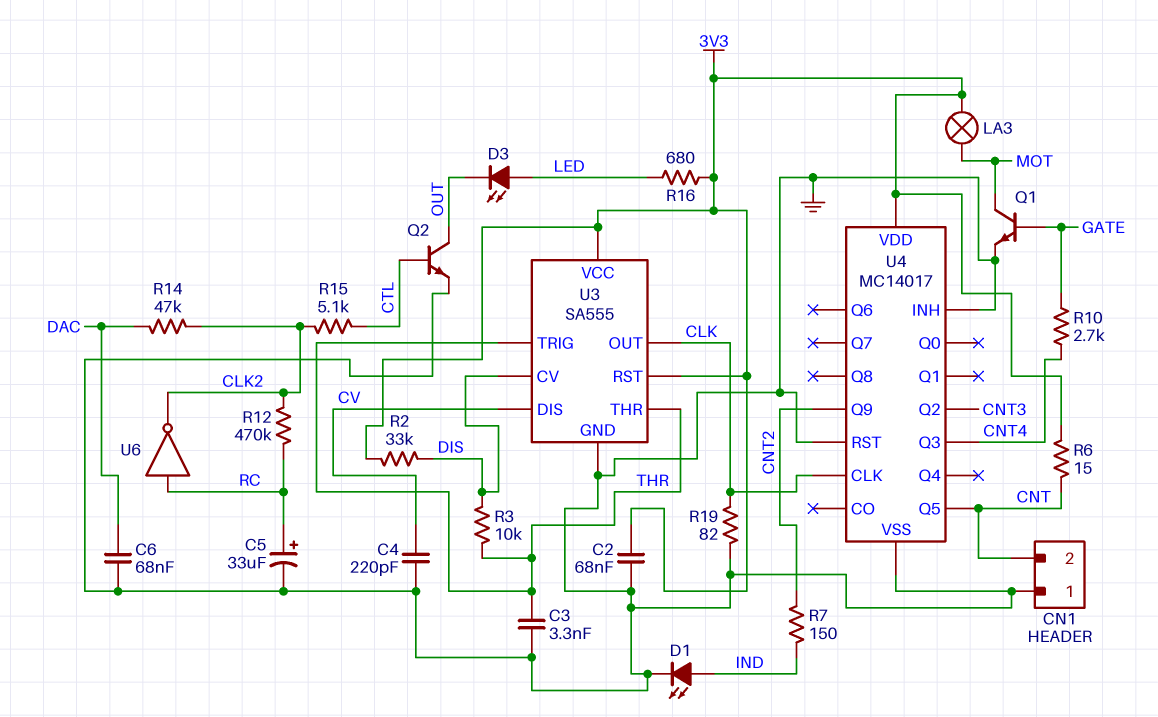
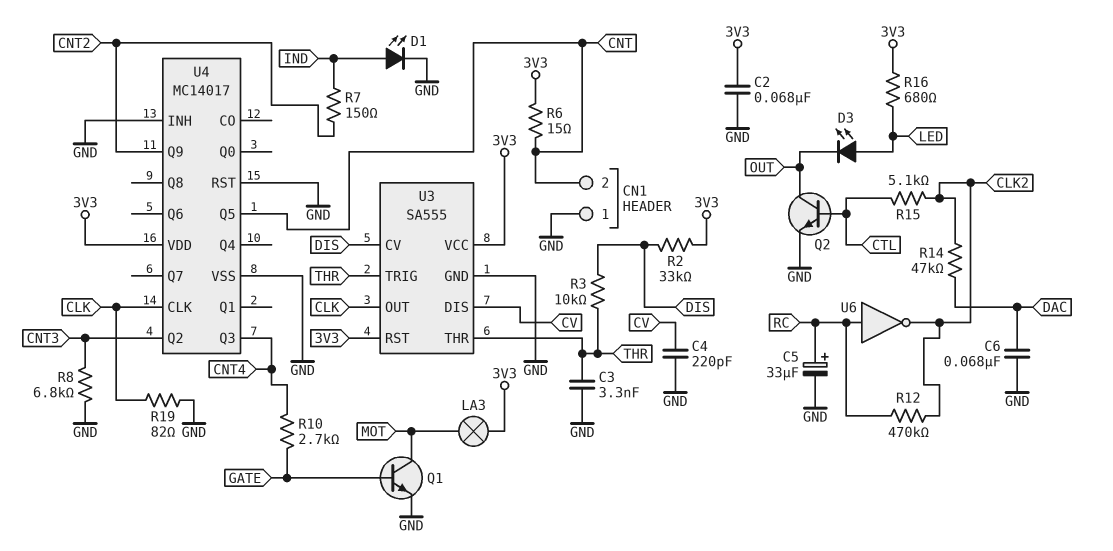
R8: none -> 6.8k (CNT3, GND)

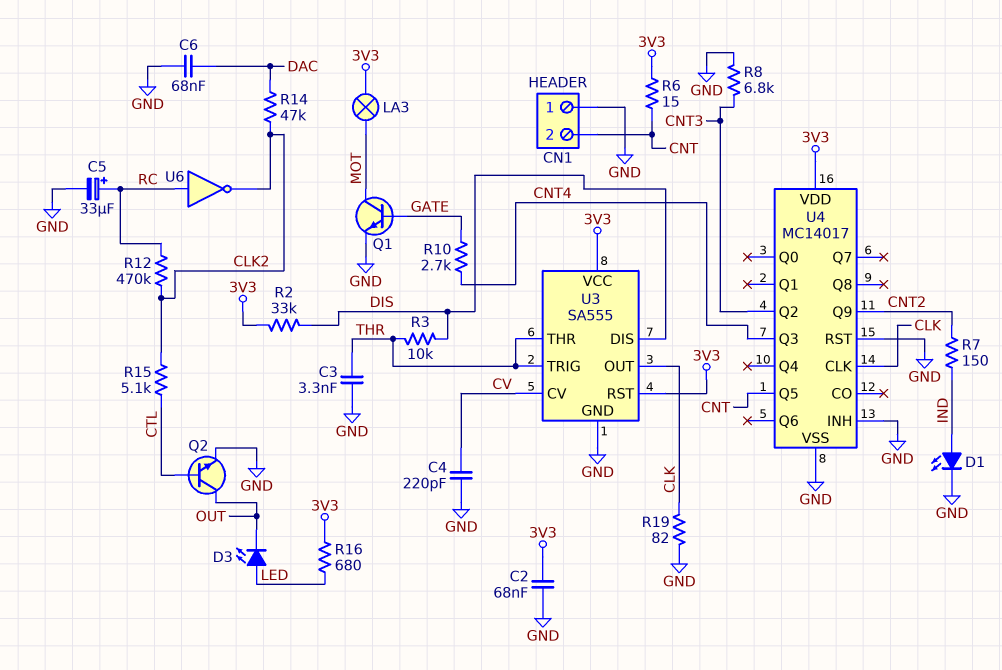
U3 pin CV: DIS -> CV
U3 pin DIS: CV -> DIS

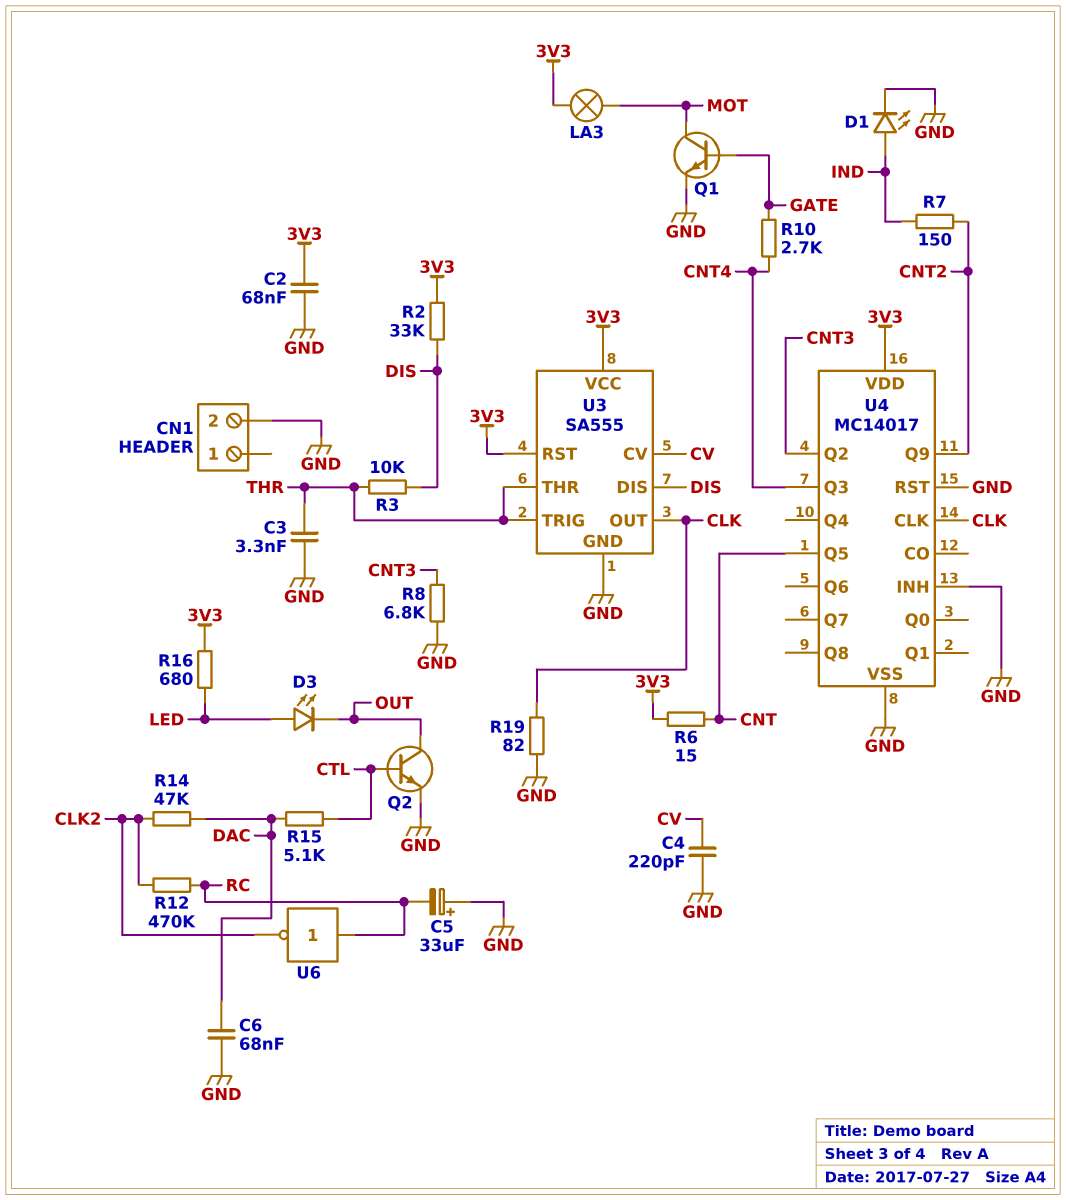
C5: 33uF (plus RC, minus GND) -> 33uF (plus GND, minus RC)
CN1 pin 1: GND -> none
CN1 pin 2: CNT -> GND
R15: 5.1k (CLK2, CTL) -> 5.1k (CTL, DAC)

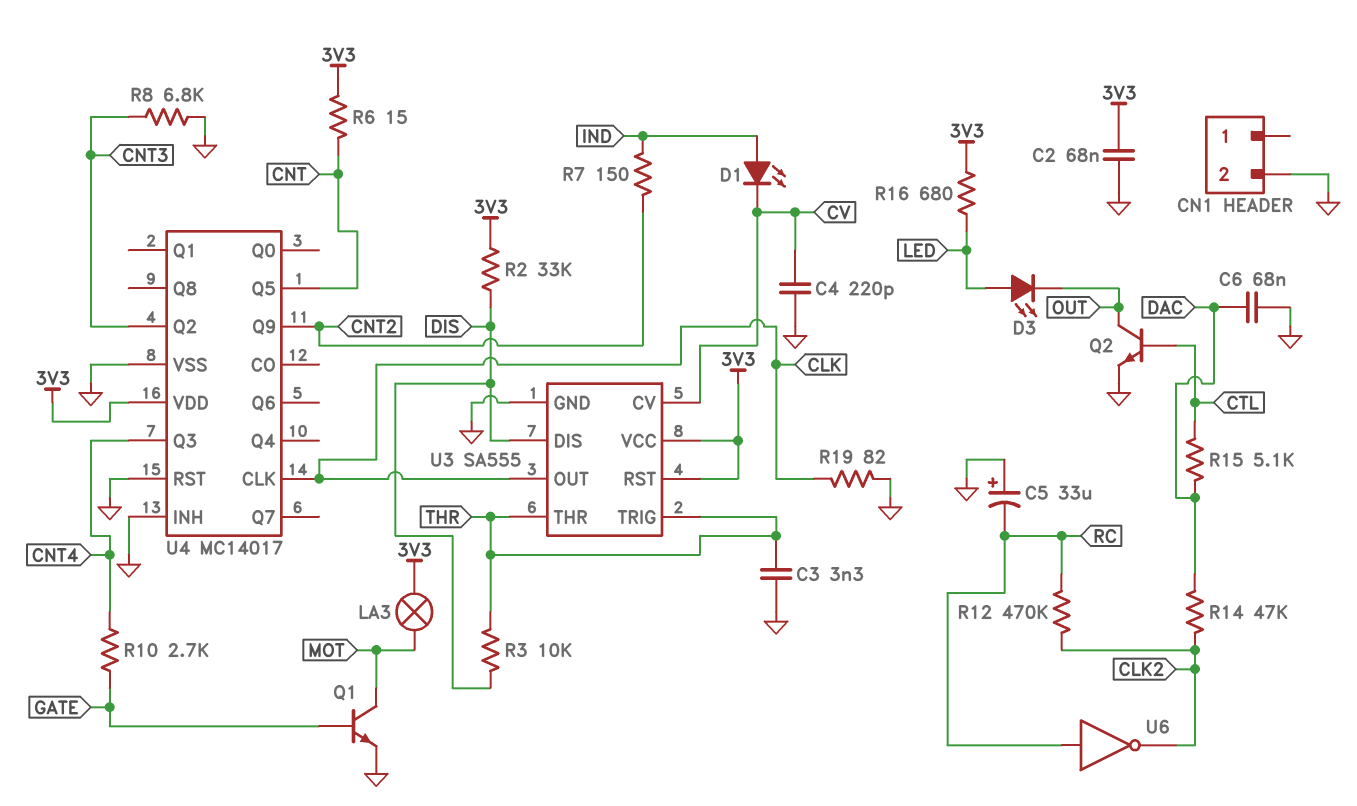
D1: LED (A IND, K GND) -> LED (A IND, K CV)

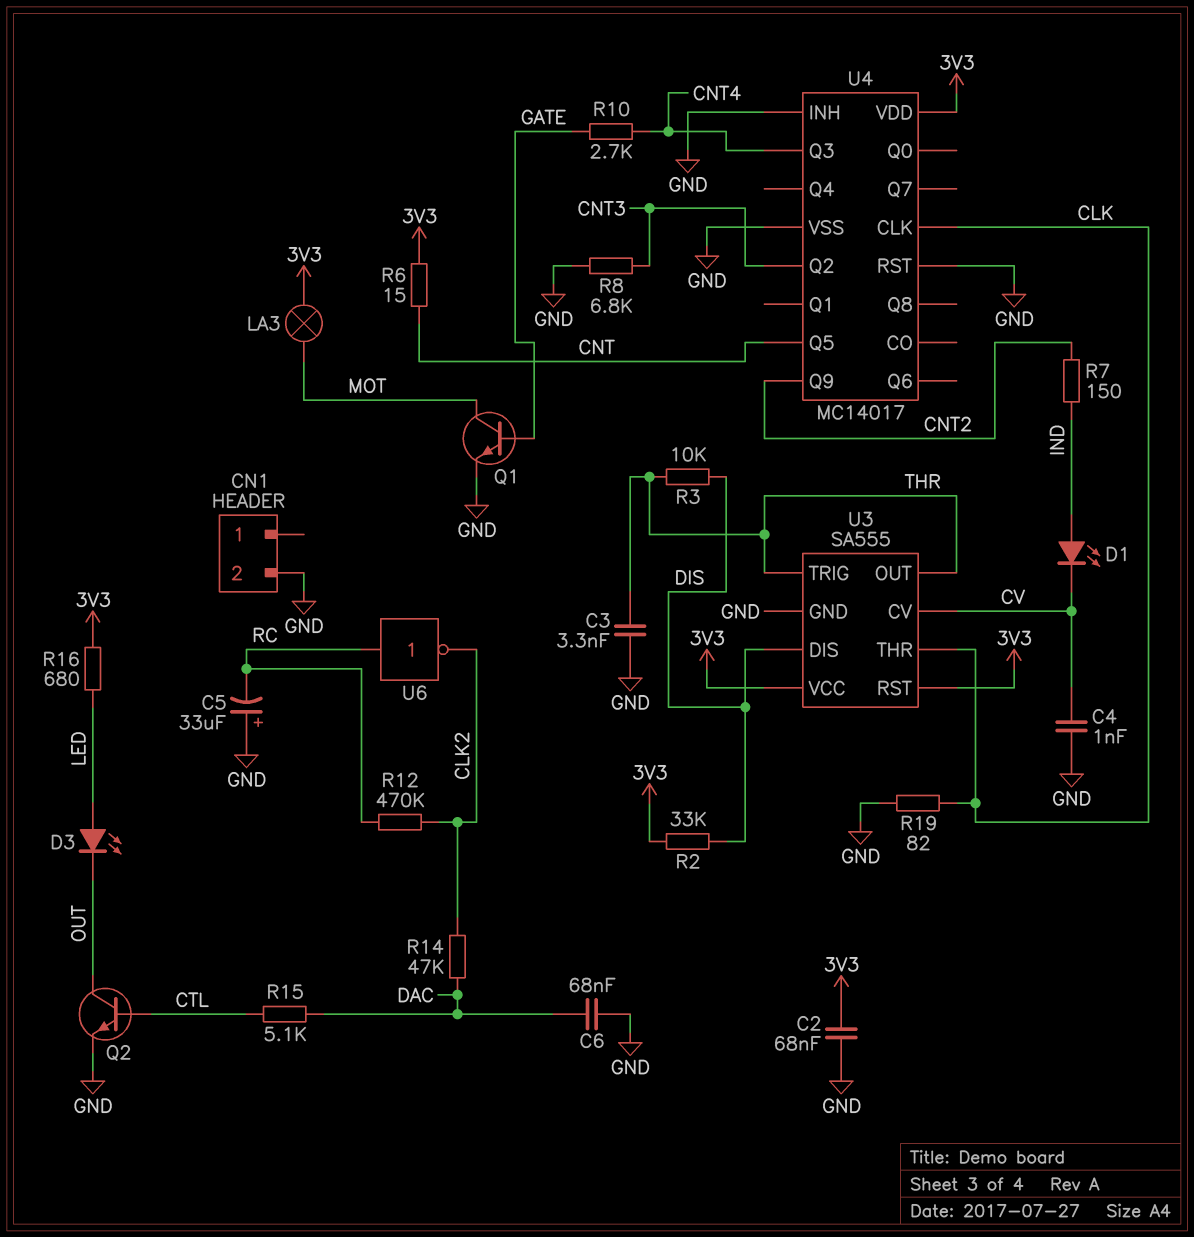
C4: 220pF (CV, GND) -> 1nF (CV, GND)
U3 pin OUT: CLK -> THR
U3 pin THR: THR -> CLK

